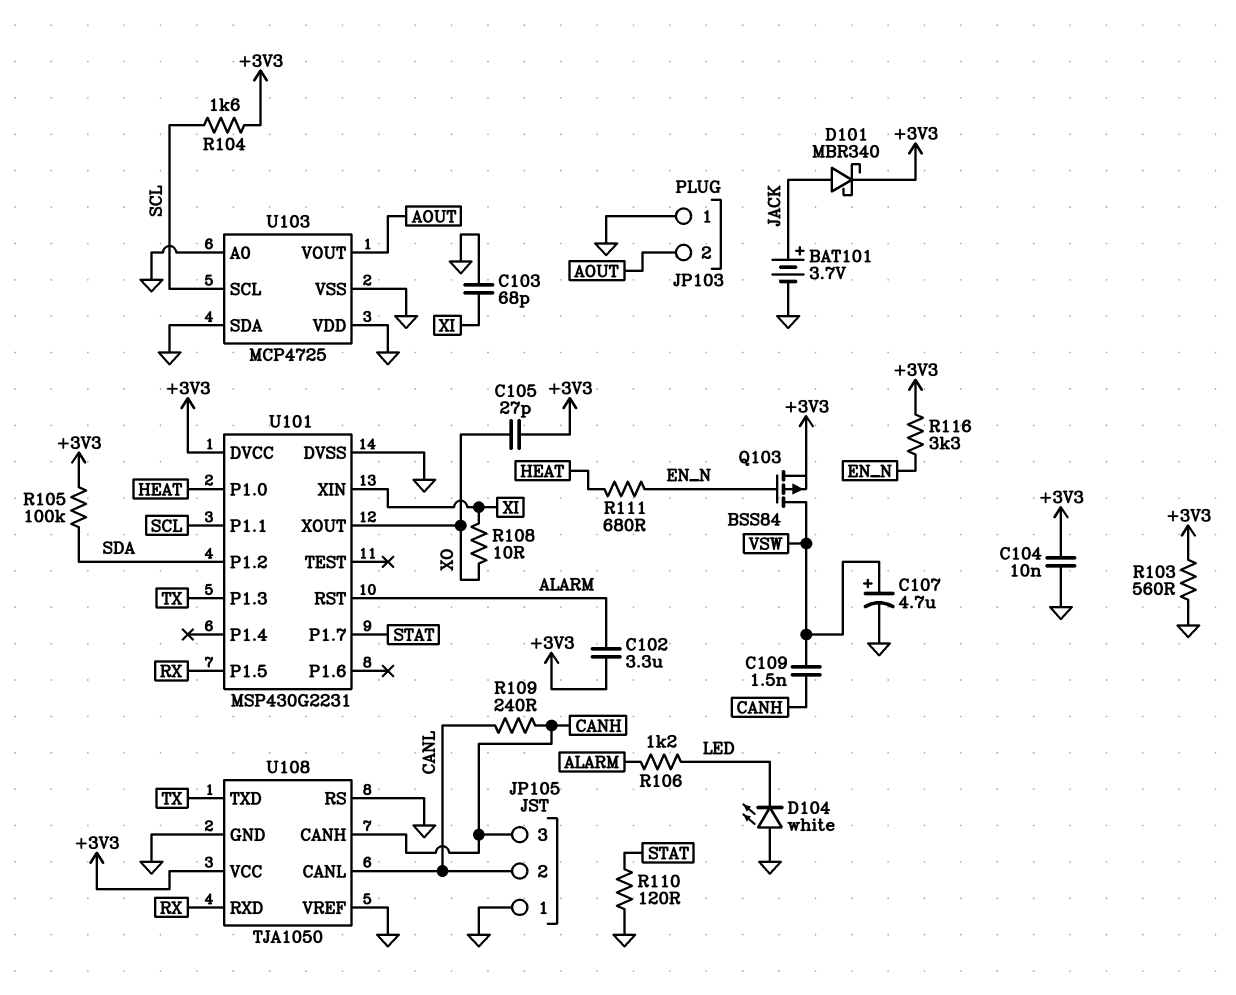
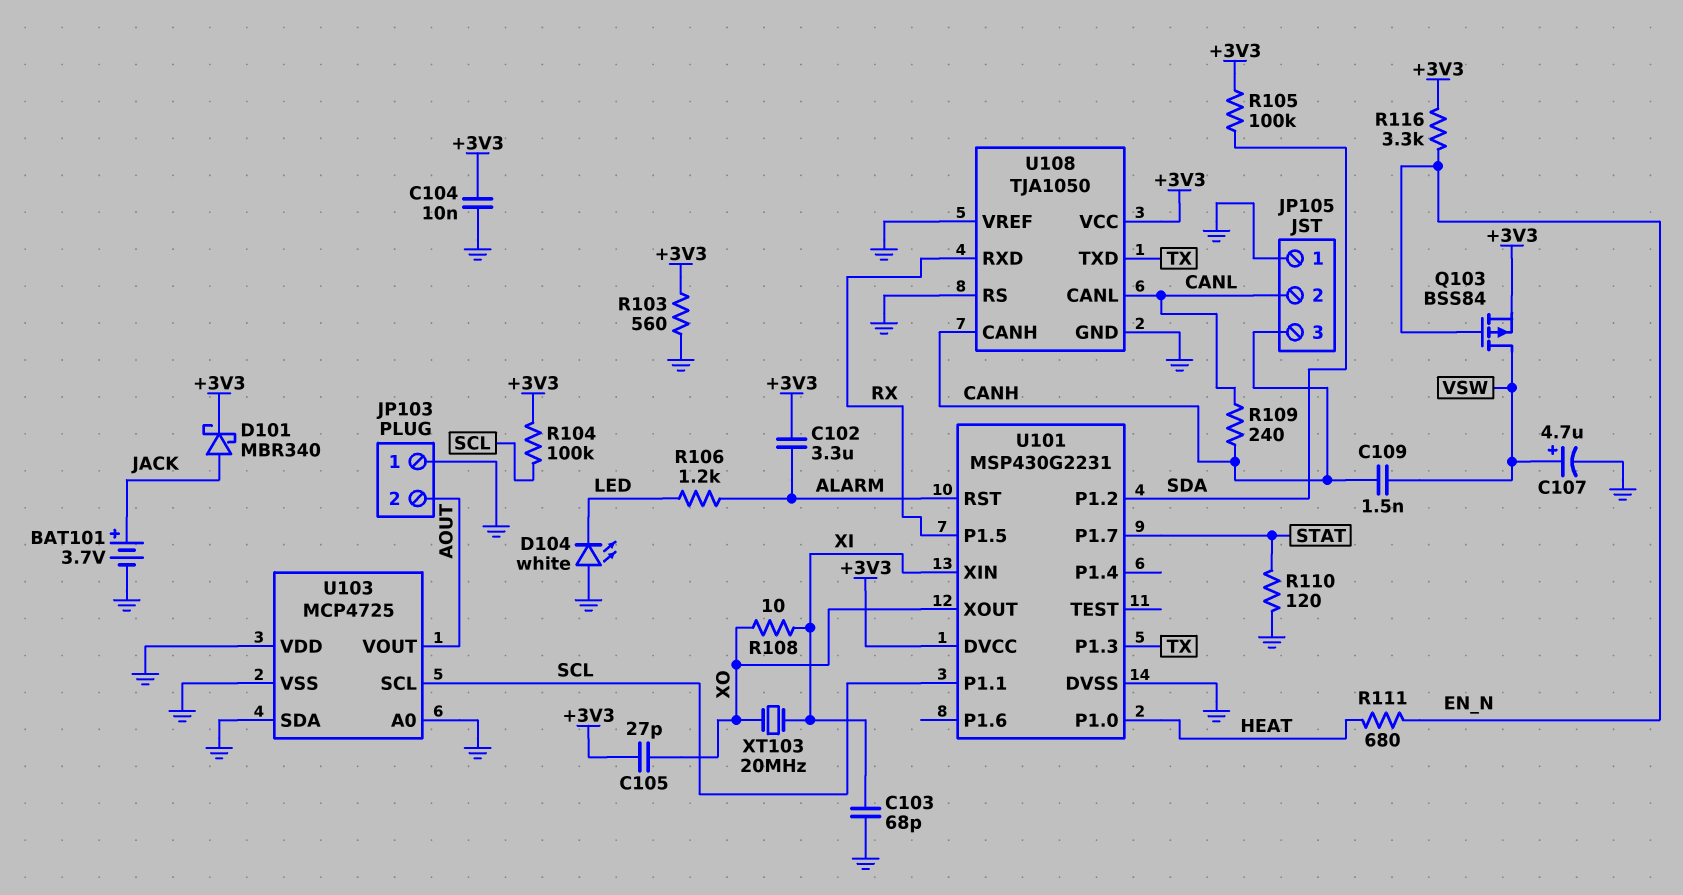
R104: 1.6k (+3V3, SCL) -> 100k (+3V3, SCL)
XT103: none -> 20MHz (XI, XO)

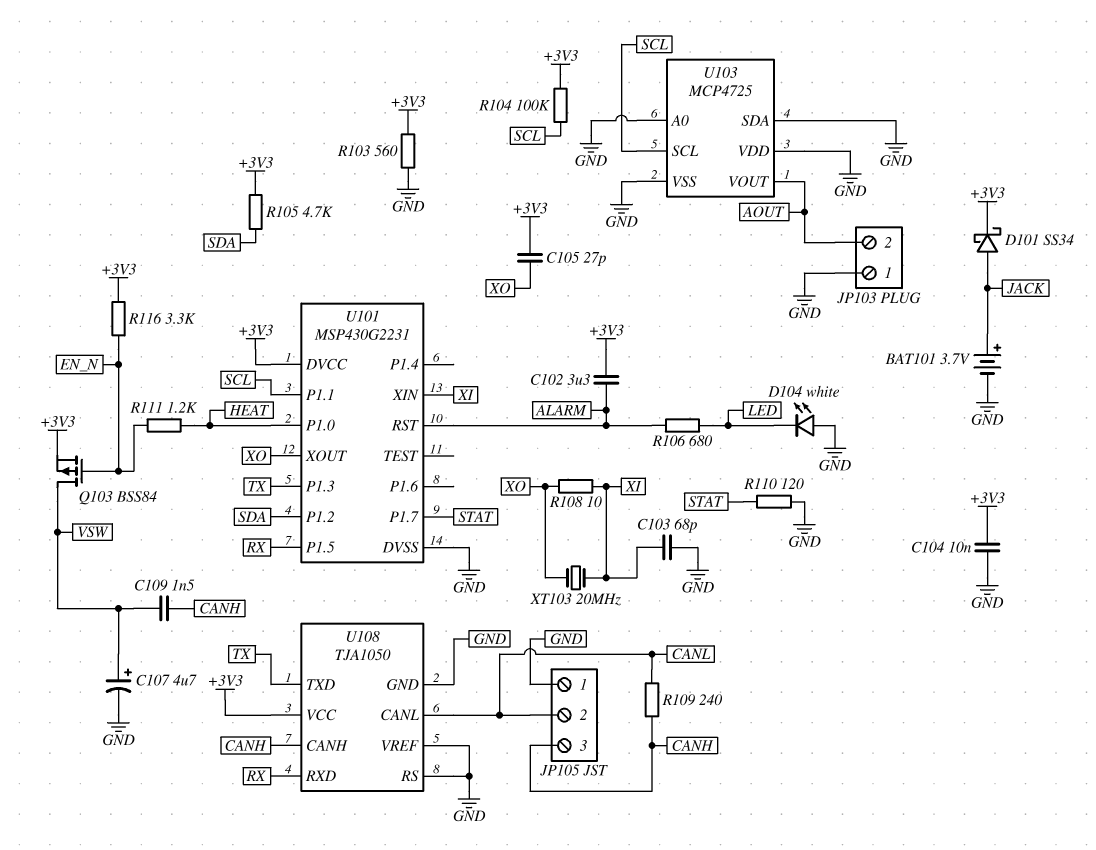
D101: schottky MBR340 (A JACK, K +3V3) -> schottky SS34 (A JACK, K +3V3)
R105: 100k (+3V3, SDA) -> 4.7k (+3V3, SDA)
R106: 1.2k (ALARM, LED) -> 680 (ALARM, LED)
R111: 680 (EN_N, HEAT) -> 1.2k (EN_N, HEAT)

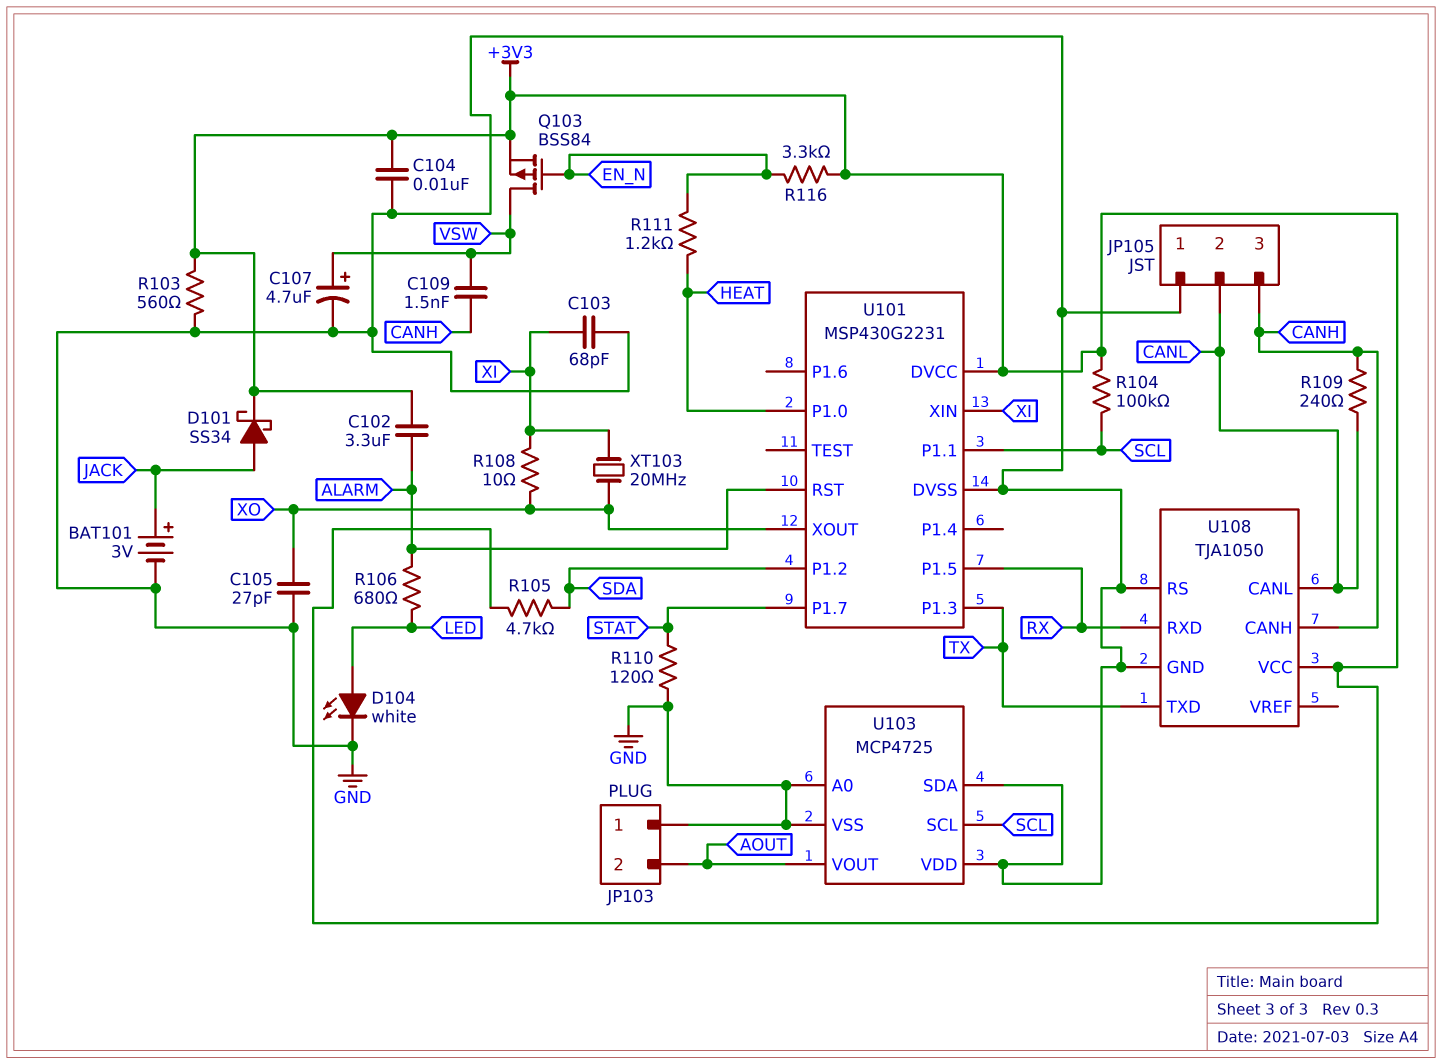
BAT101: 3.7V (plus JACK, minus GND) -> 3V (plus JACK, minus GND)
C105: 27pF (+3V3, XO) -> 27pF (GND, XO)
D104: LED white (A GND, K LED) -> LED white (A LED, K GND)
U108 pin VREF: GND -> none

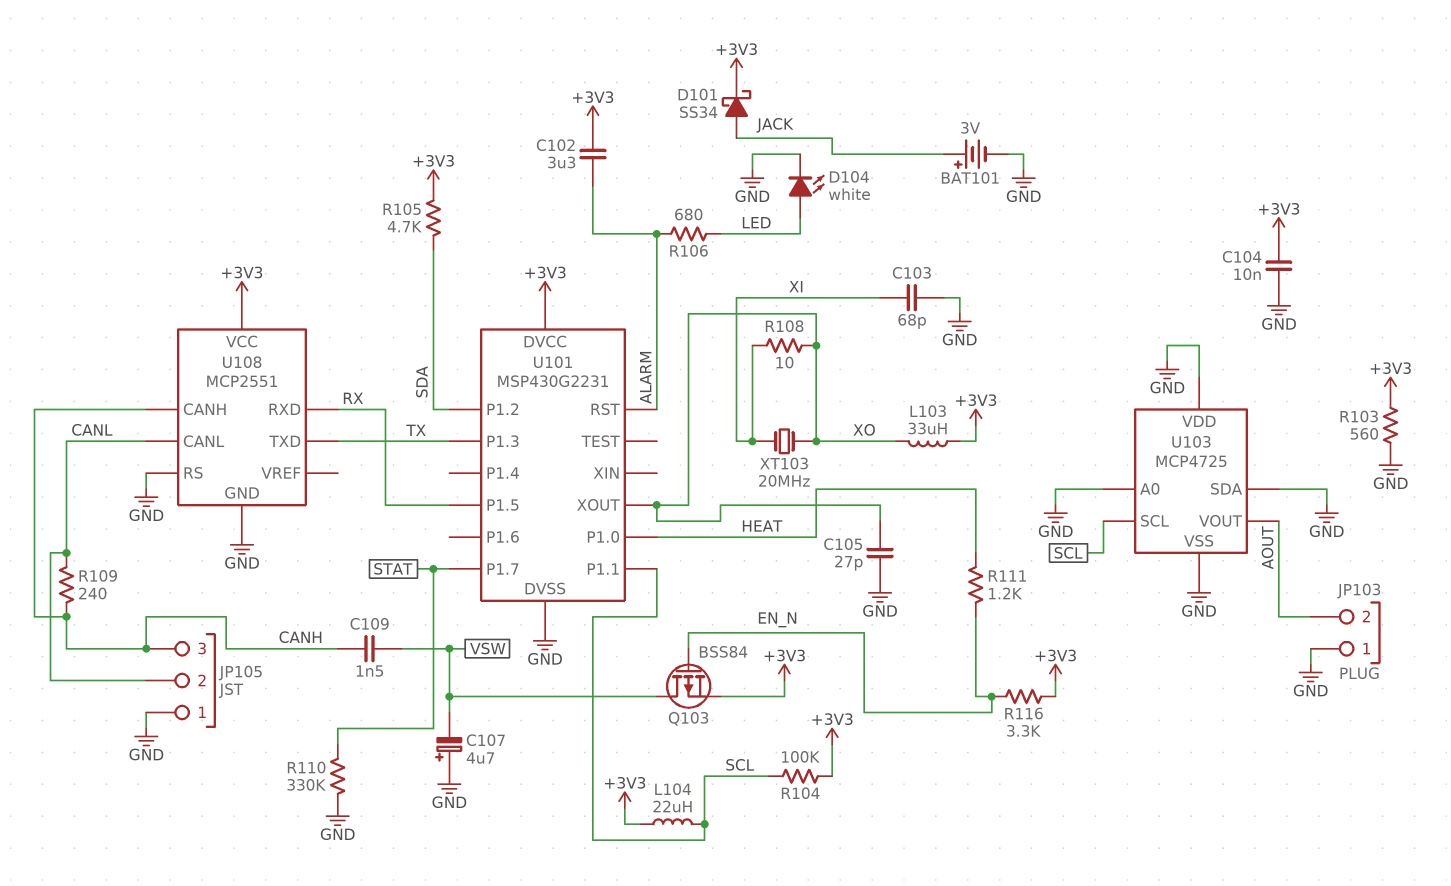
C107: 4.7uF (plus VSW, minus GND) -> 4.7uF (plus GND, minus VSW)
L103: none -> 33uH (+3V3, XO)
L104: none -> 22uH (+3V3, SCL)
R110: 120 (GND, STAT) -> 330k (GND, STAT)
U101 pin XIN: XI -> none
U108: TJA1050 -> MCP2551

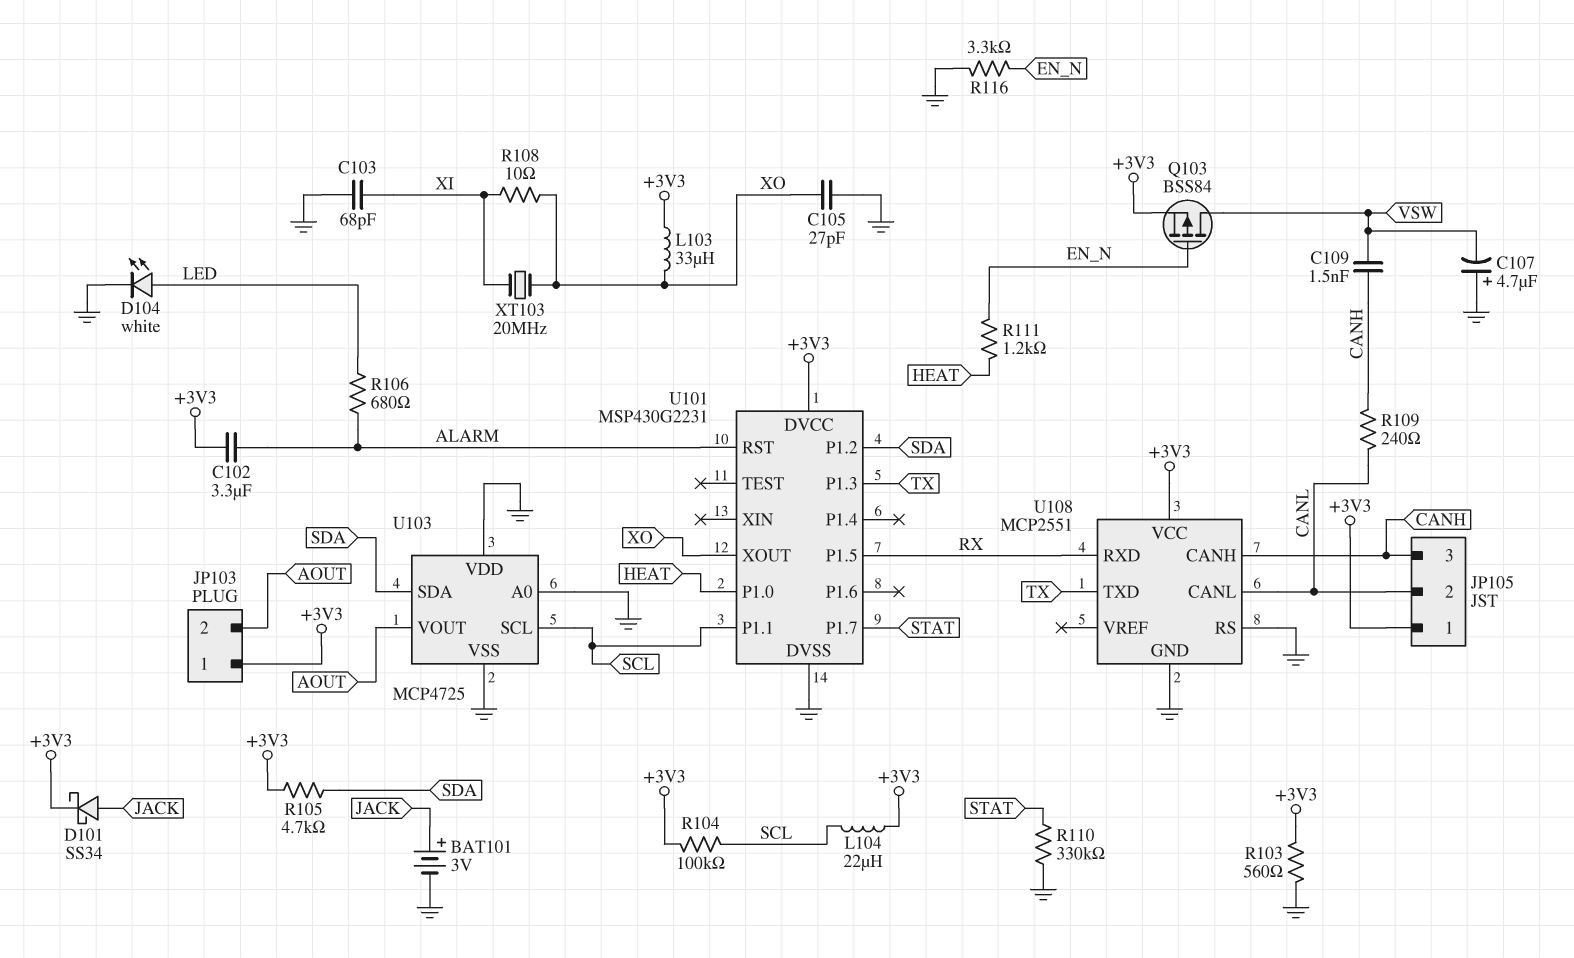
C104: 10nF (+3V3, GND) -> none
JP103 pin 1: GND -> +3V3
JP105 pin 1: GND -> +3V3
R116: 3.3k (+3V3, EN_N) -> 3.3k (EN_N, GND)
U103 pin SDA: GND -> SDA

